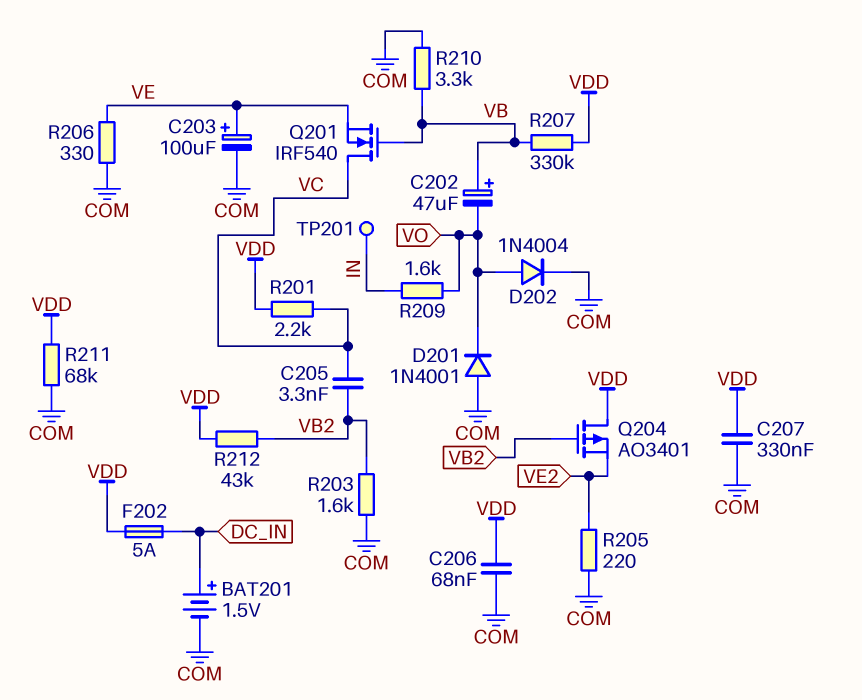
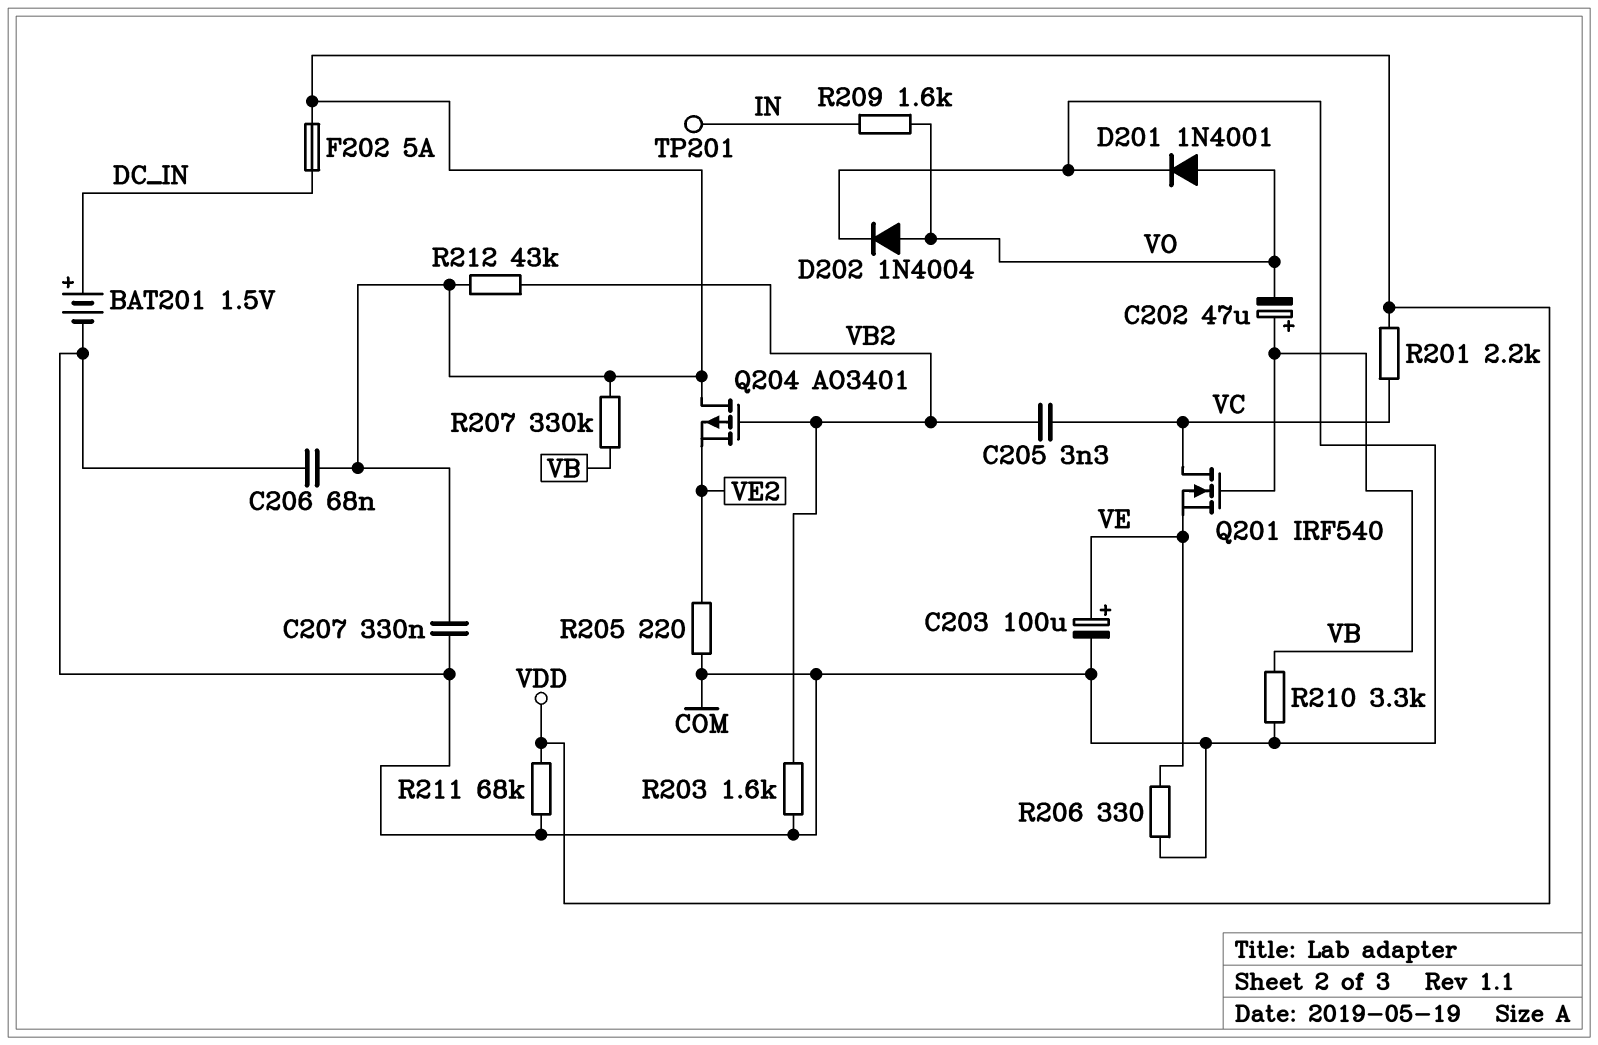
D201: diode 1N4001 (A COM, K VO) -> diode 1N4001 (A VO, K COM)

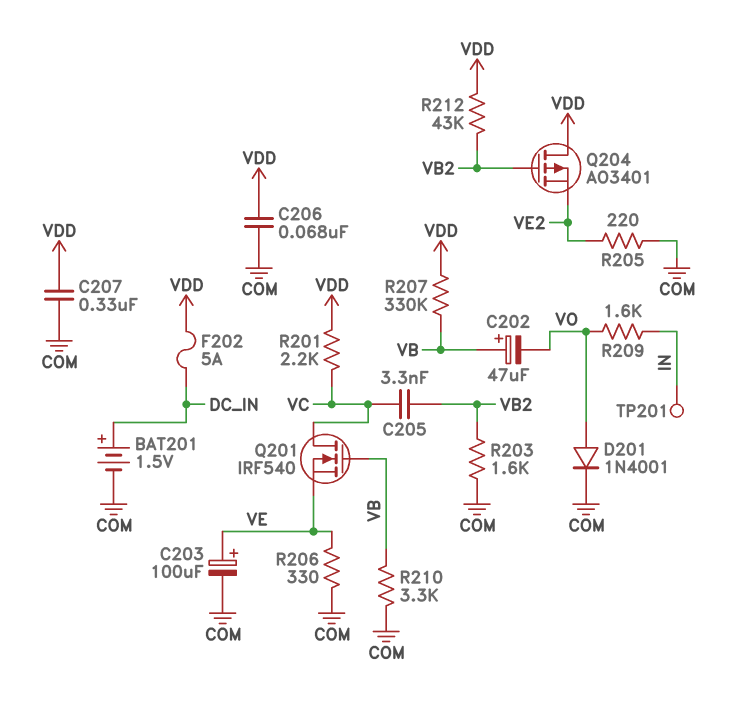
D202: diode 1N4004 (A VO, K COM) -> none
R211: 68k (COM, VDD) -> none

